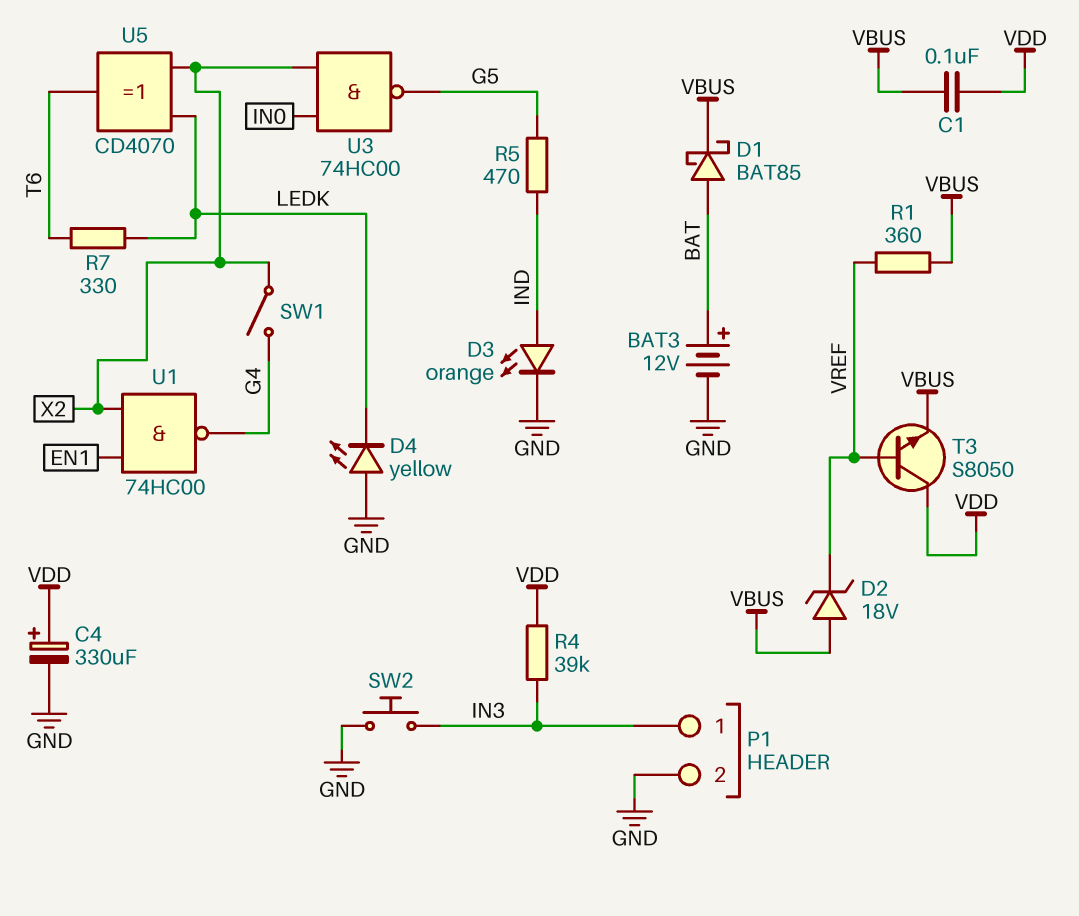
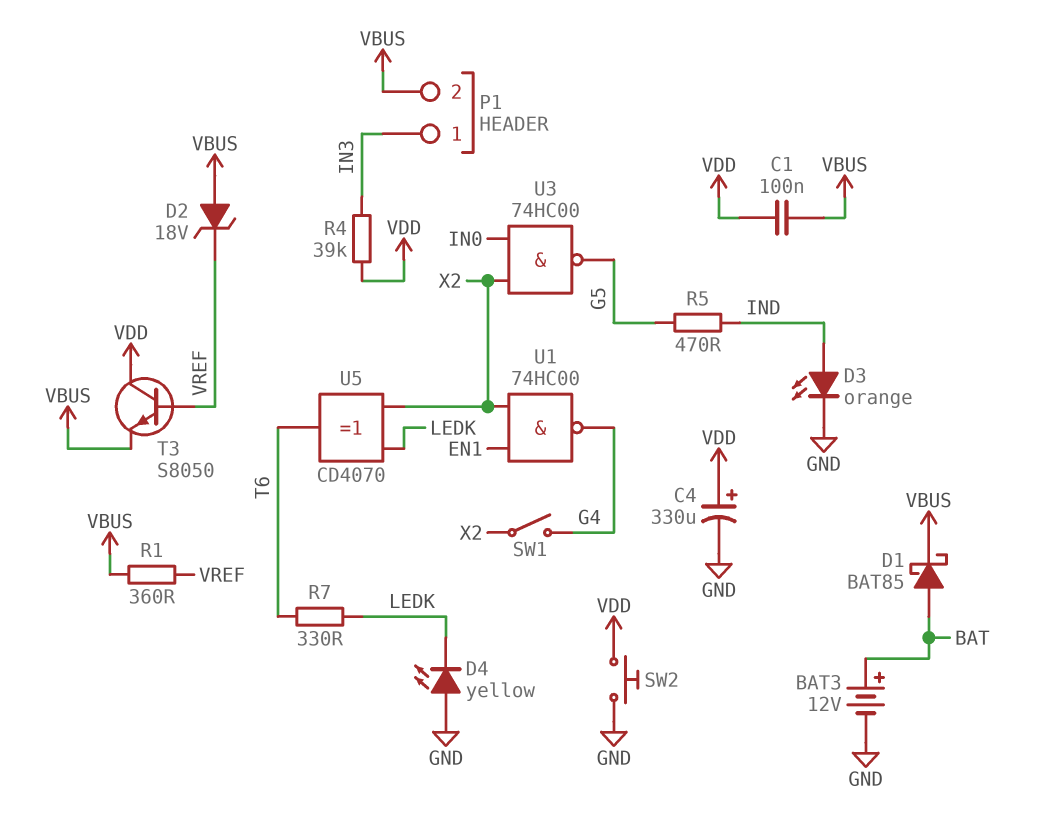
P1 pin 2: GND -> VBUS
SW2: button (GND, IN3) -> button (GND, VDD)

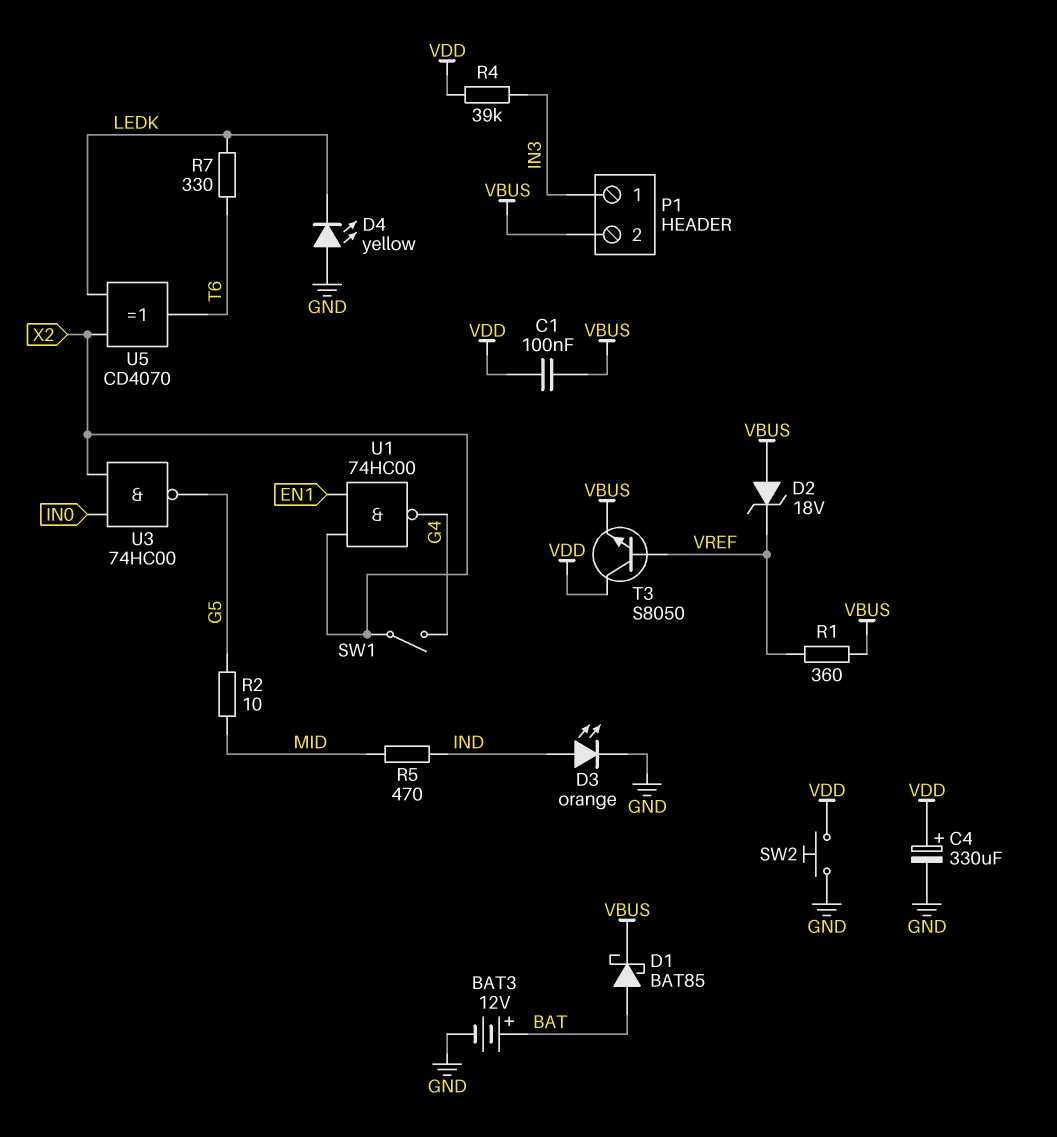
R2: none -> 10 (G5, MID)
R5: 470 (G5, IND) -> 470 (IND, MID)

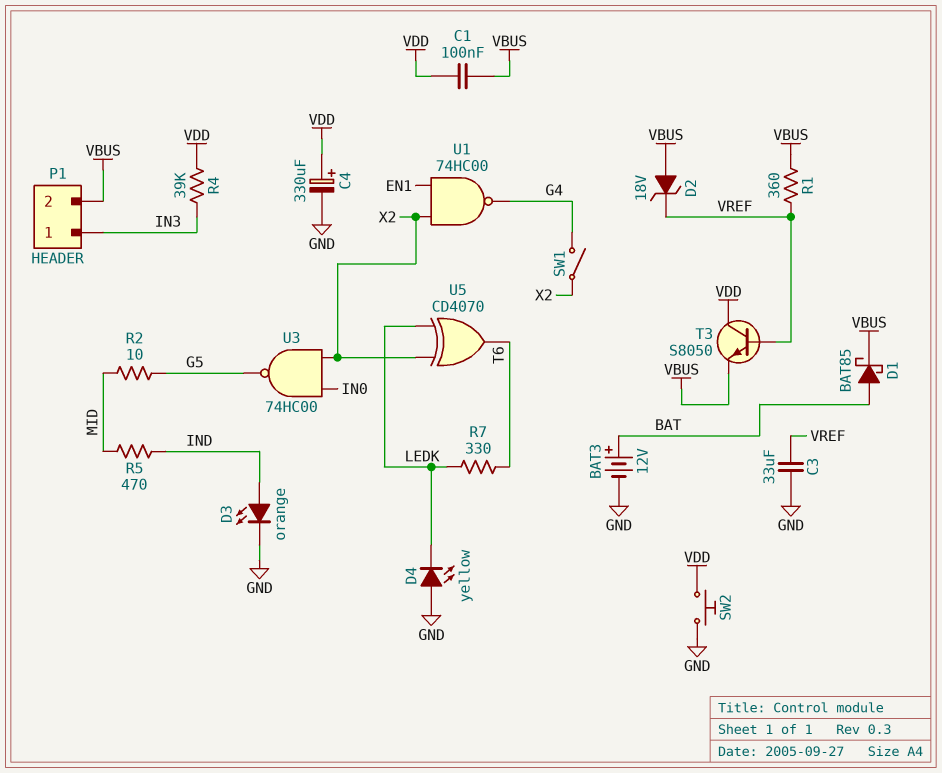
C3: none -> 33uF (GND, VREF)

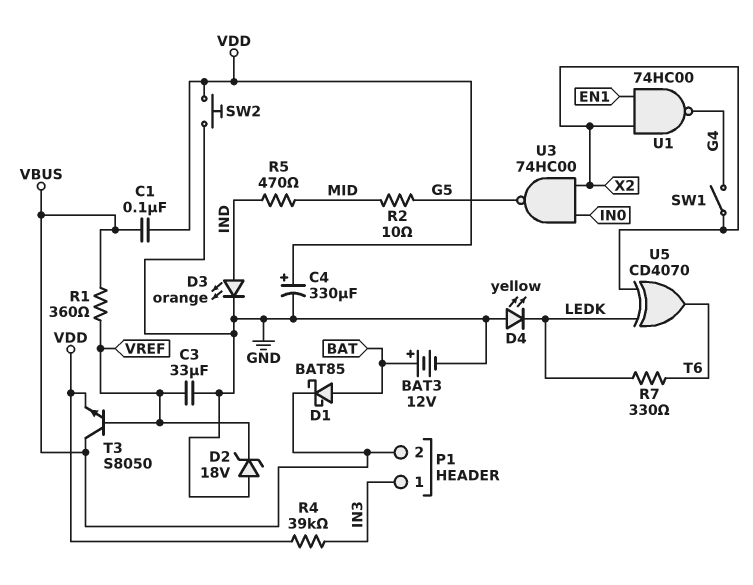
D2: zener 18V (A VBUS, K VREF) -> zener 18V (A GND, K VREF)
T3: NPN S8050 (B VREF, C VDD, E VBUS) -> NPN S8050 (B VREF, C VBUS, E VDD)

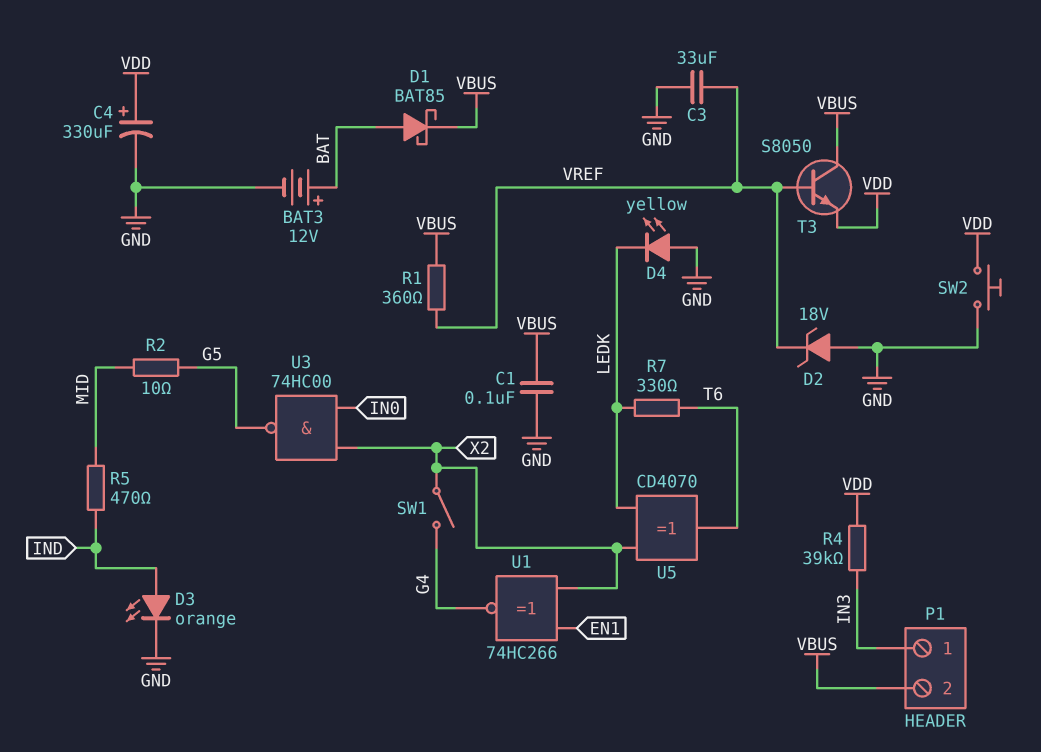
C1: 100nF (VBUS, VDD) -> 100nF (GND, VBUS)
U1: NAND 74HC00 (in EN1, in X2, out G4) -> XNOR 74HC266 (in EN1, in X2, out G4)

